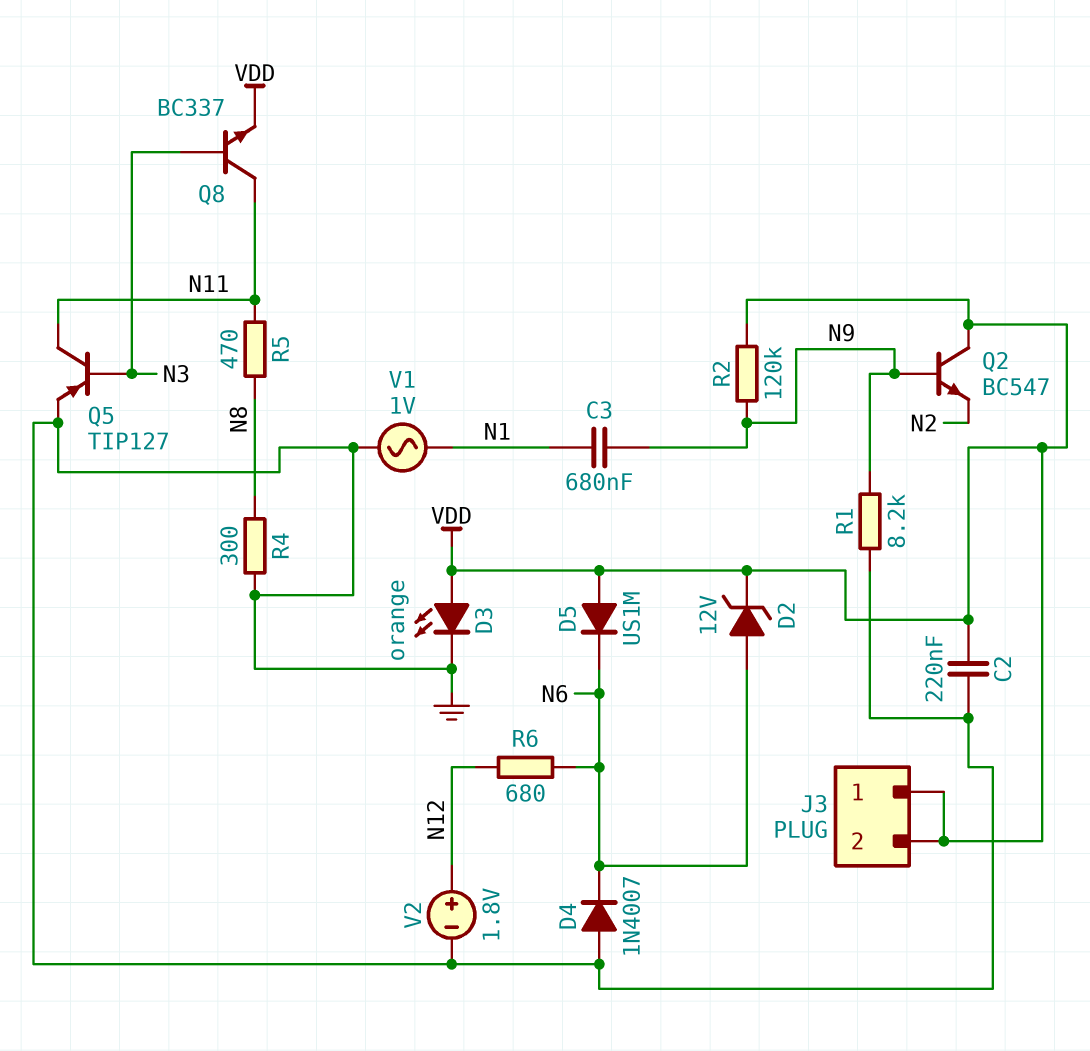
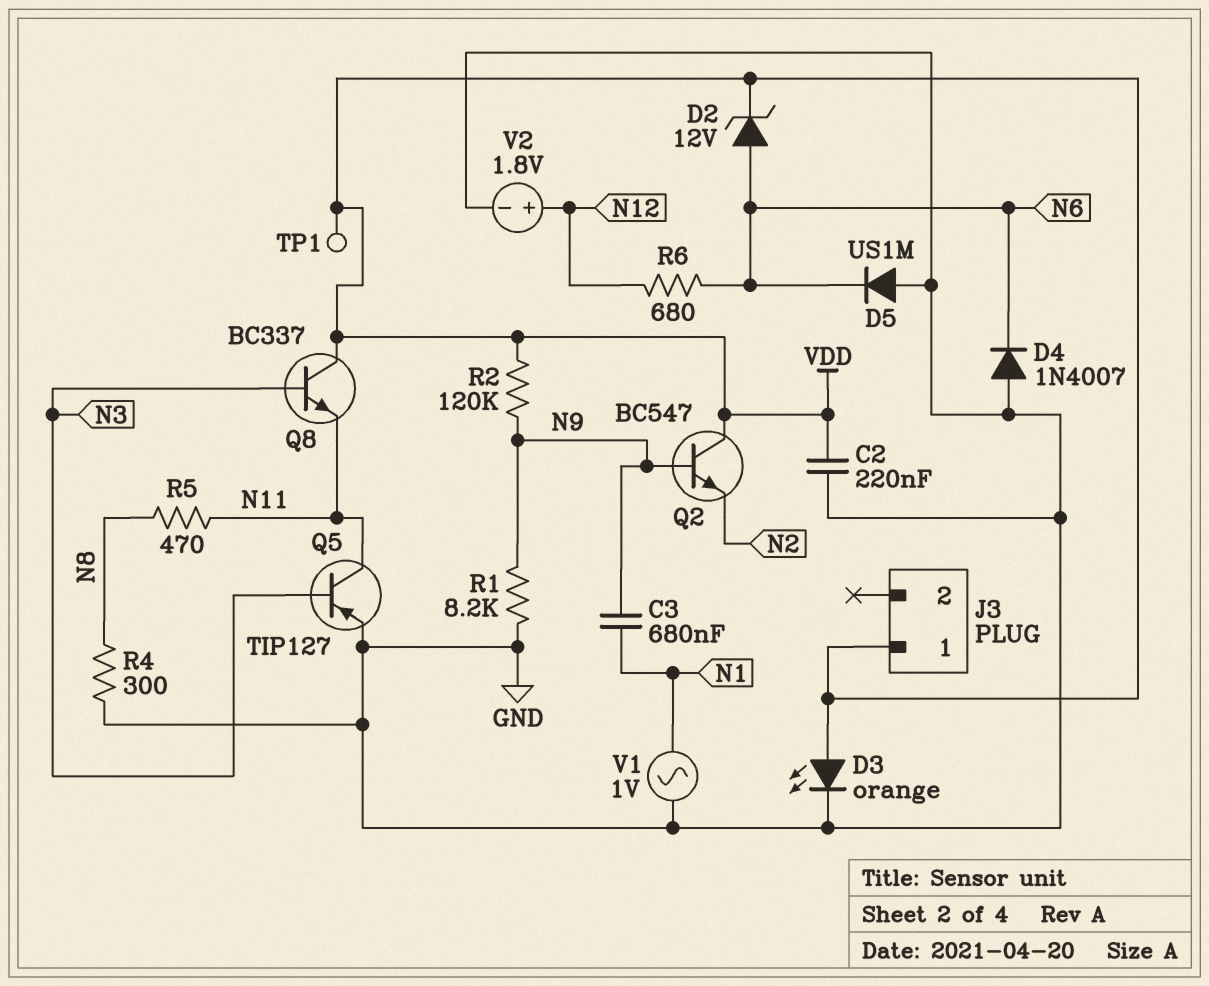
D5: diode US1M (A VDD, K N6) -> diode US1M (A GND, K N6)
J3 pin 2: VDD -> none
Q8: NPN BC337 (B N3, C N11, E VDD) -> NPN BC337 (B N3, C VDD, E N11)
TP1: none -> test point (VDD)

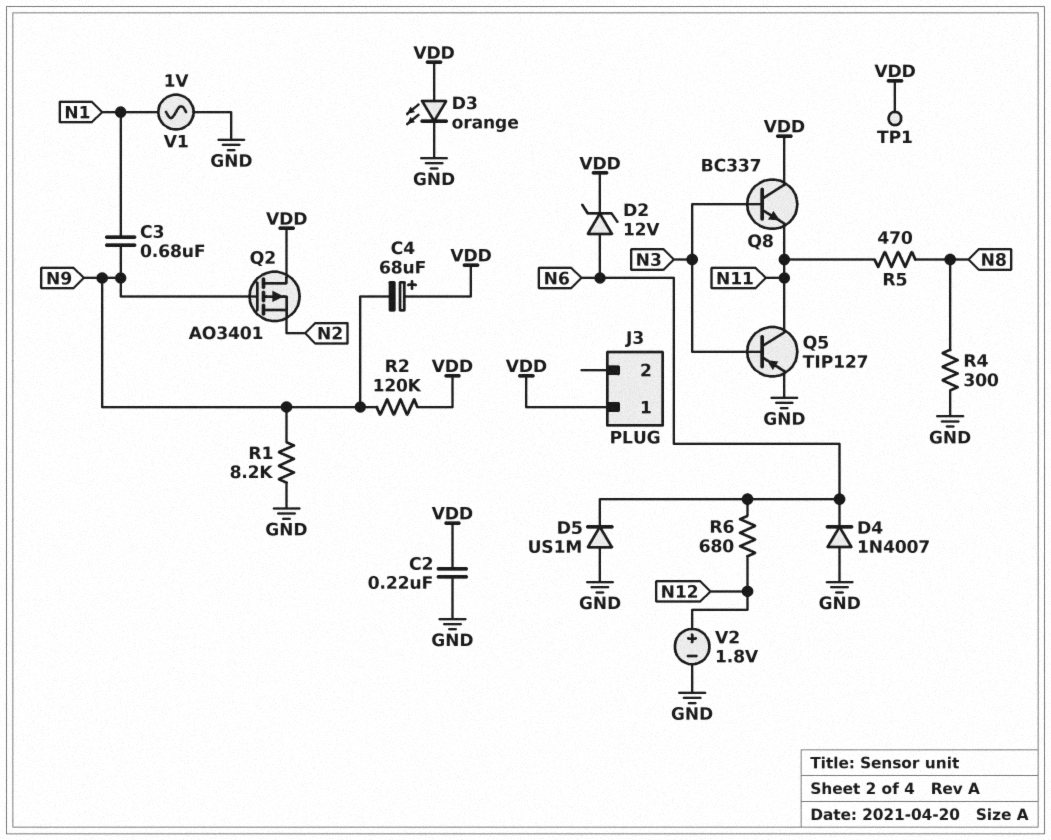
C4: none -> 68uF (plus VDD, minus N9)
Q2: NPN BC547 (B N9, C VDD, E N2) -> PMOS AO3401 (G N9, D VDD, S N2)

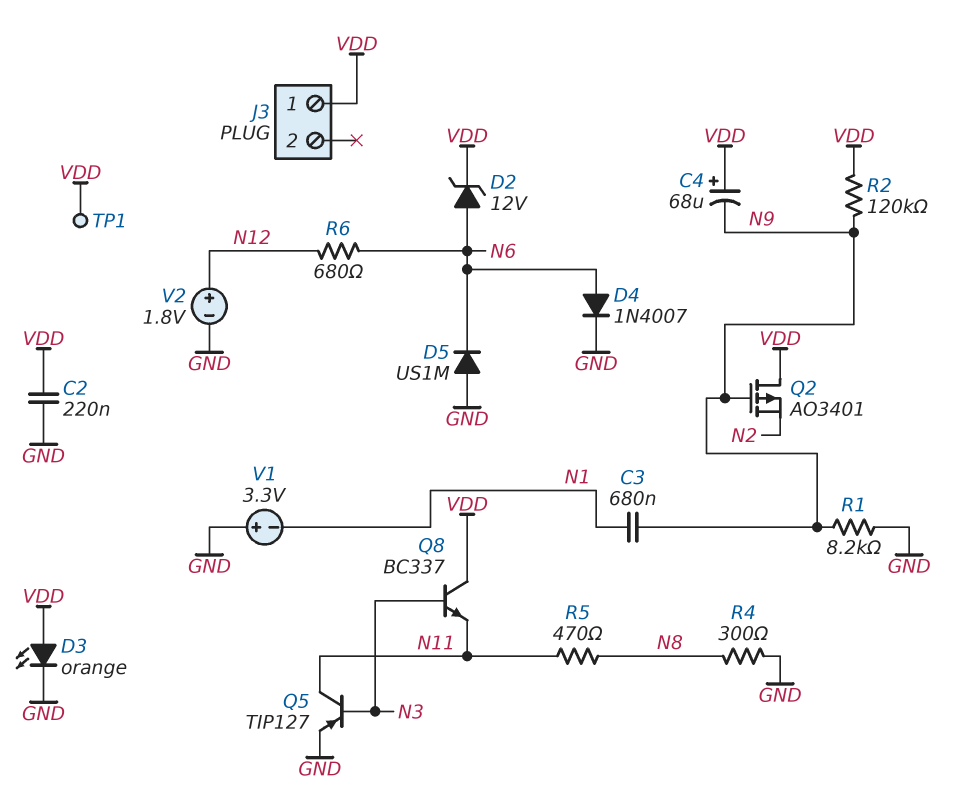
D4: diode 1N4007 (A GND, K N6) -> diode 1N4007 (A N6, K GND)
V1: AC 1V (GND, N1) -> 3.3V (plus GND, minus N1)

